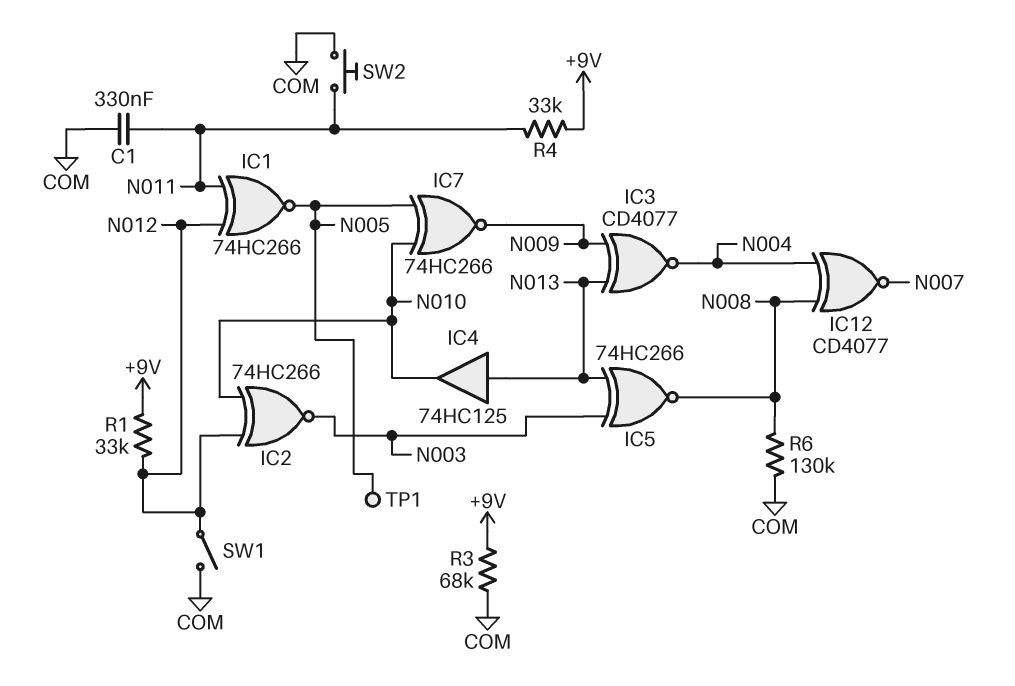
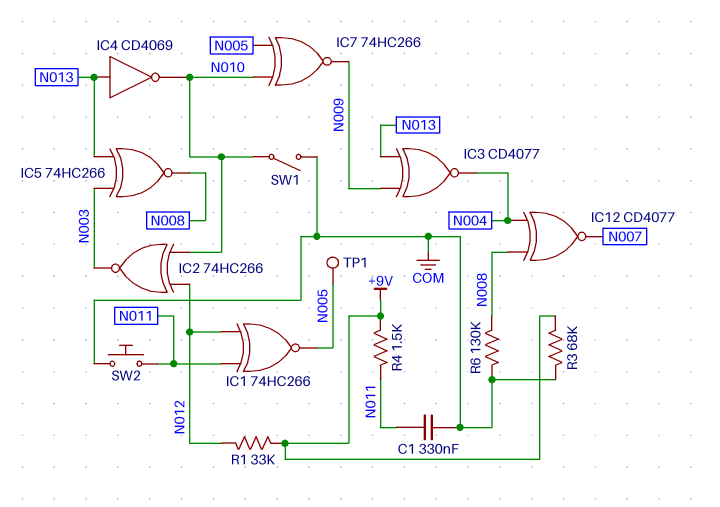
IC4: buffer 74HC125 (in N013, out N010) -> NOT CD4069 (in N013, out N010)
R4: 33k (+9V, N011) -> 1.5k (+9V, N011)
SW1: switch (COM, N012) -> switch (COM, N010)

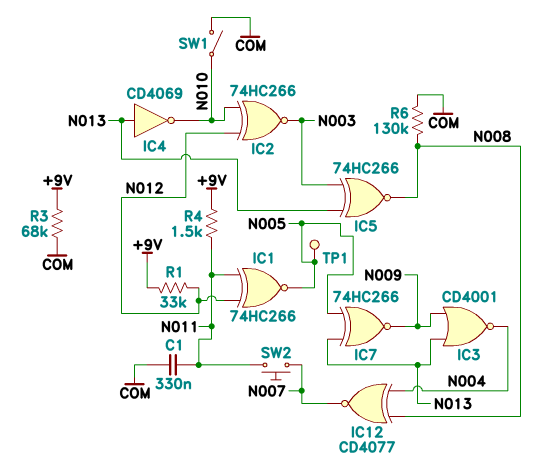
IC3: XNOR CD4077 (in N009, in N013, out N004) -> NOR CD4001 (in N009, in N013, out N004)
IC7: XNOR 74HC266 (in N005, in N010, out N009) -> XNOR 74HC266 (in N005, in N013, out N009)
SW2: button (COM, N011) -> button (N007, N011)

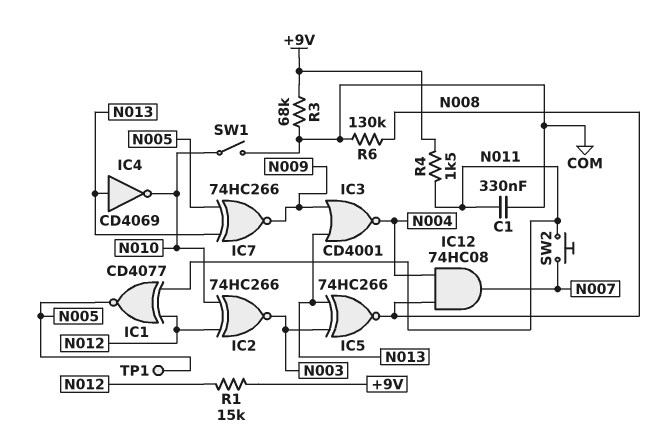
IC1: XNOR 74HC266 (in N011, in N012, out N005) -> XNOR CD4077 (in N011, in N012, out N005)
IC12: XNOR CD4077 (in N004, in N008, out N007) -> AND 74HC08 (in N004, in N008, out N007)
R1: 33k (+9V, N012) -> 15k (+9V, N012)

